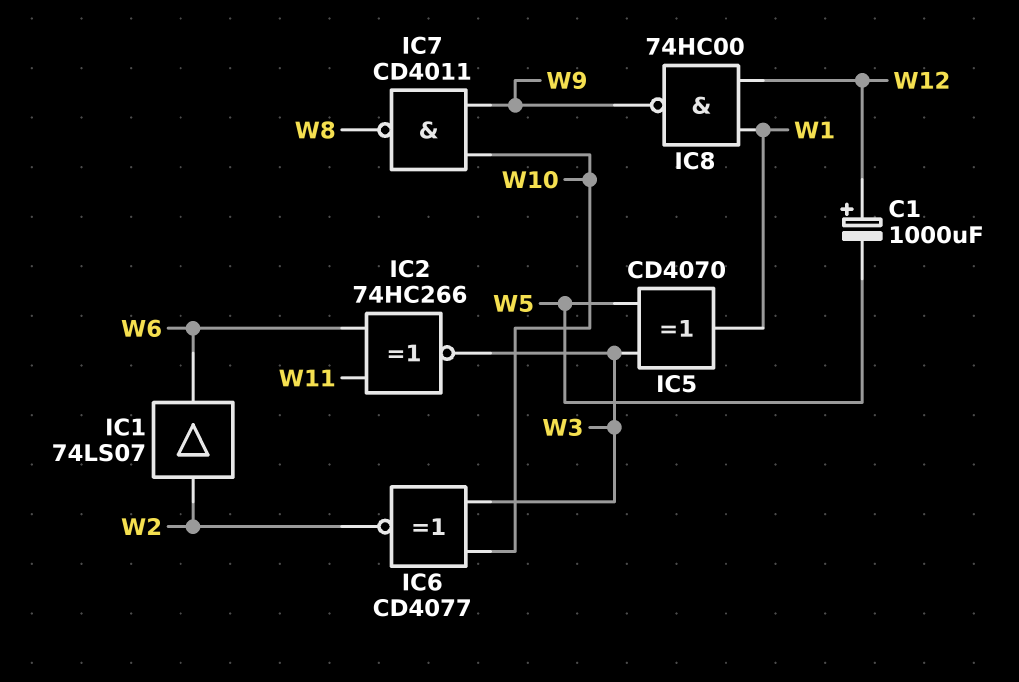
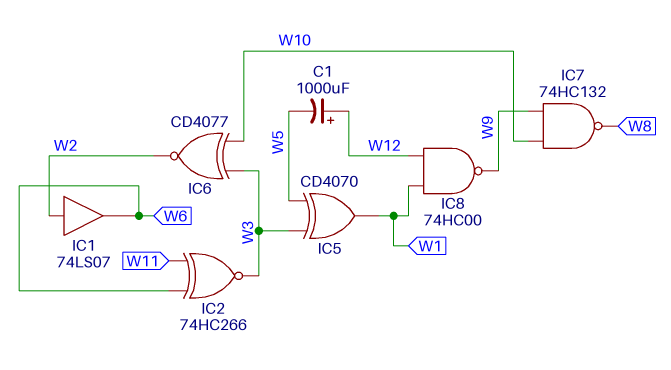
IC7: NAND CD4011 (in W9, in W10, out W8) -> NAND 74HC132 (in W9, in W10, out W8)

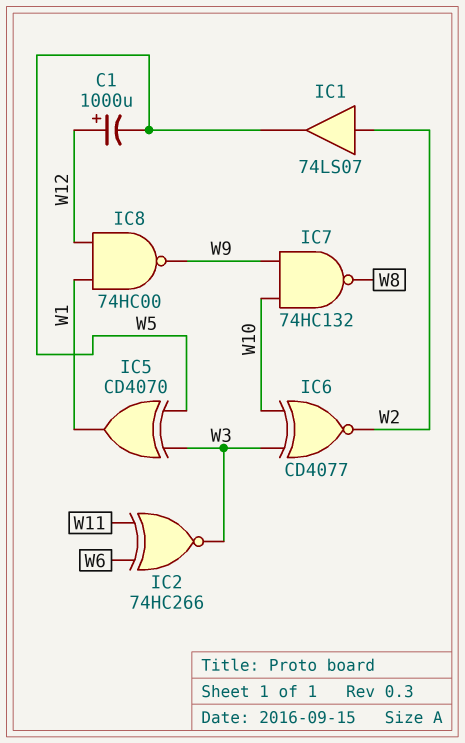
IC1: buffer 74LS07 (in W2, out W6) -> buffer 74LS07 (in W2, out W5)

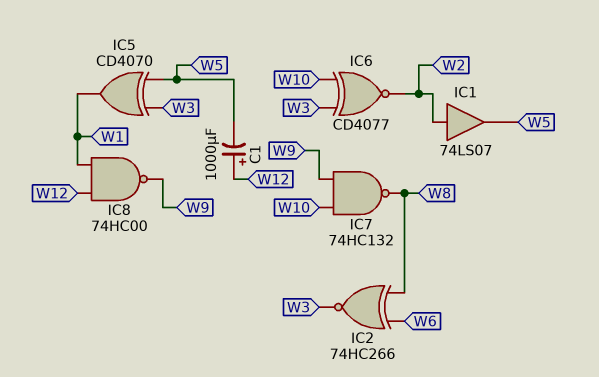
IC2: XNOR 74HC266 (in W6, in W11, out W3) -> XNOR 74HC266 (in W6, in W8, out W3)

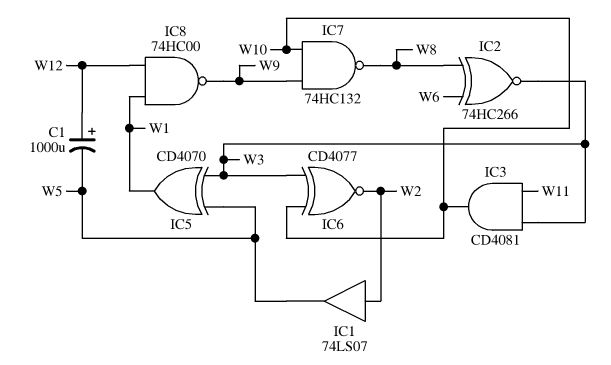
IC3: none -> AND CD4081 (in W3, in W11, out W10)

